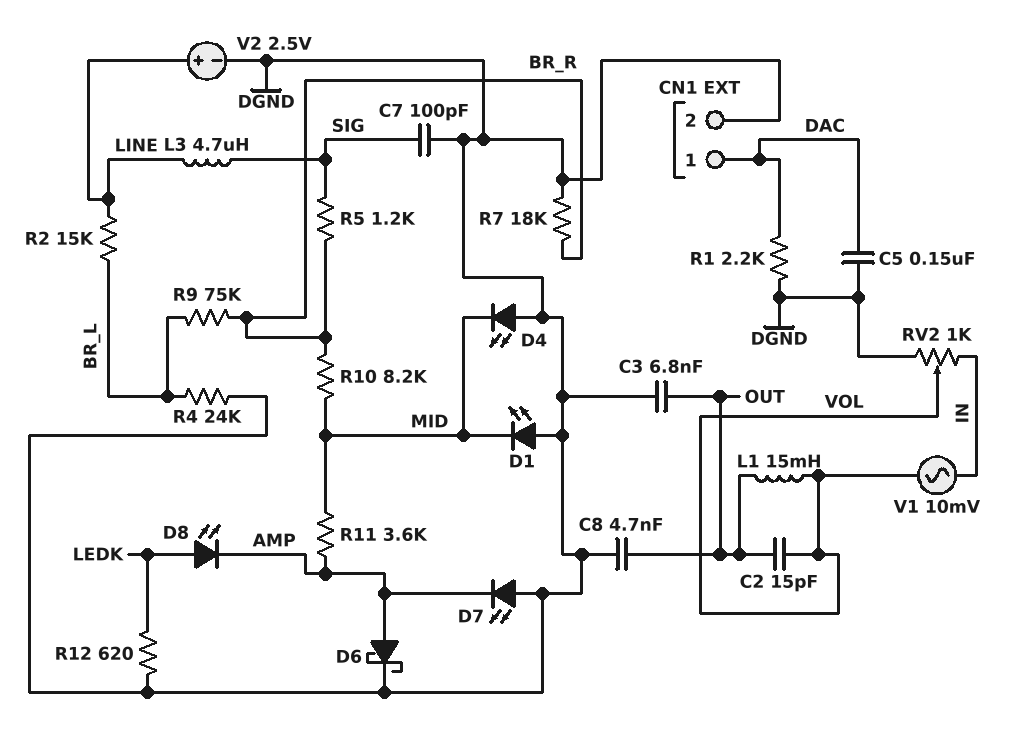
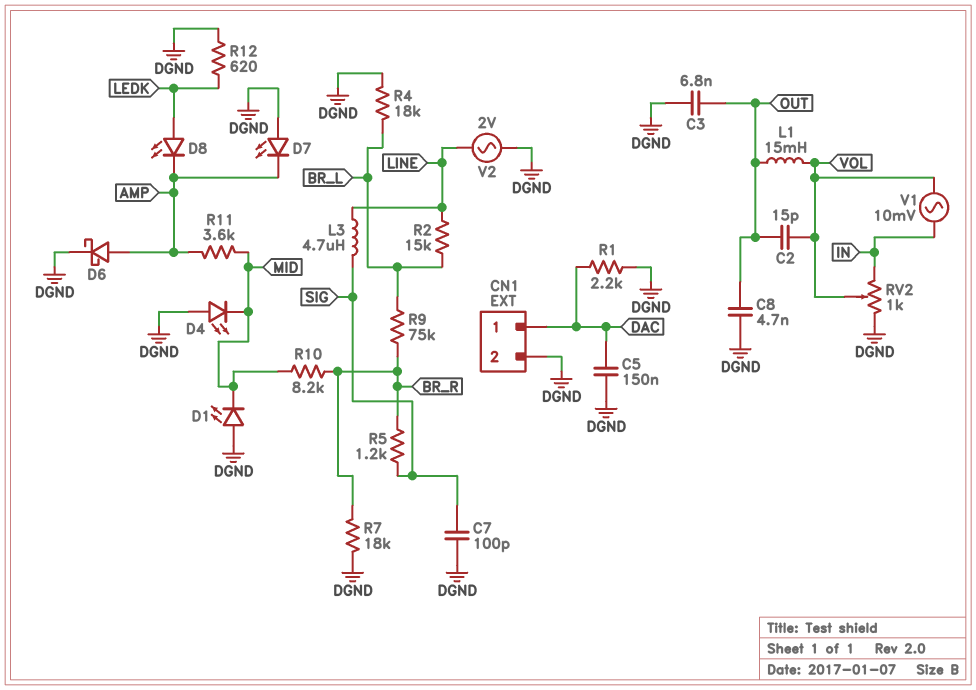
R4: 24k (BR_L, DGND) -> 18k (BR_L, DGND)
V2: 2.5V (plus LINE, minus DGND) -> AC 2V (DGND, LINE)

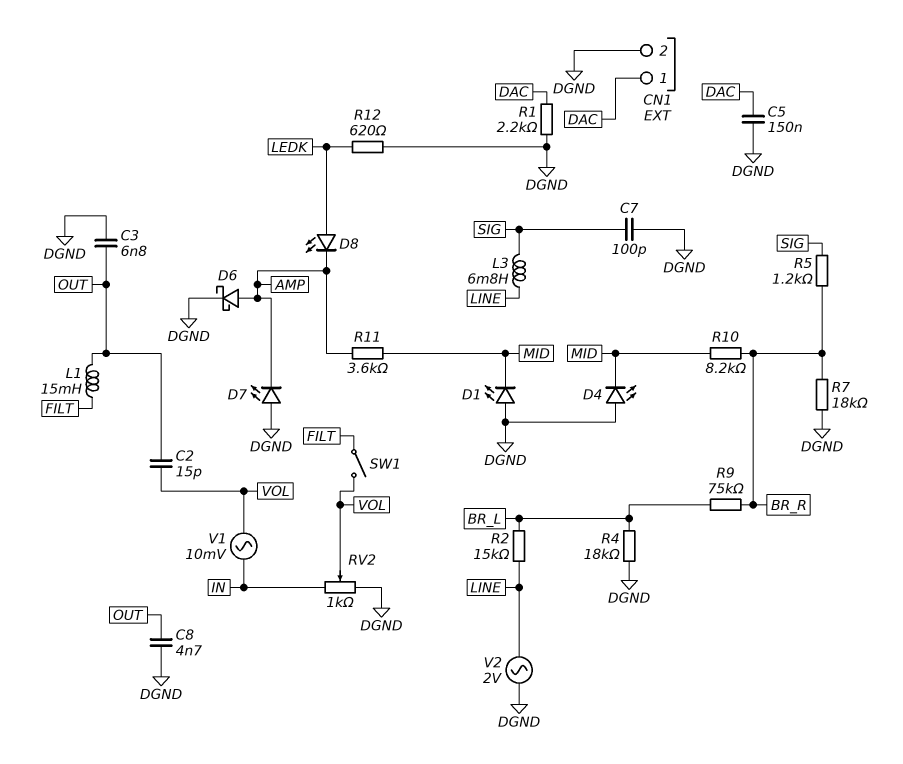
L1: 15mH (OUT, VOL) -> 15mH (FILT, OUT)
L3: 4.7uH (LINE, SIG) -> 6.8mH (LINE, SIG)
SW1: none -> switch (FILT, VOL)

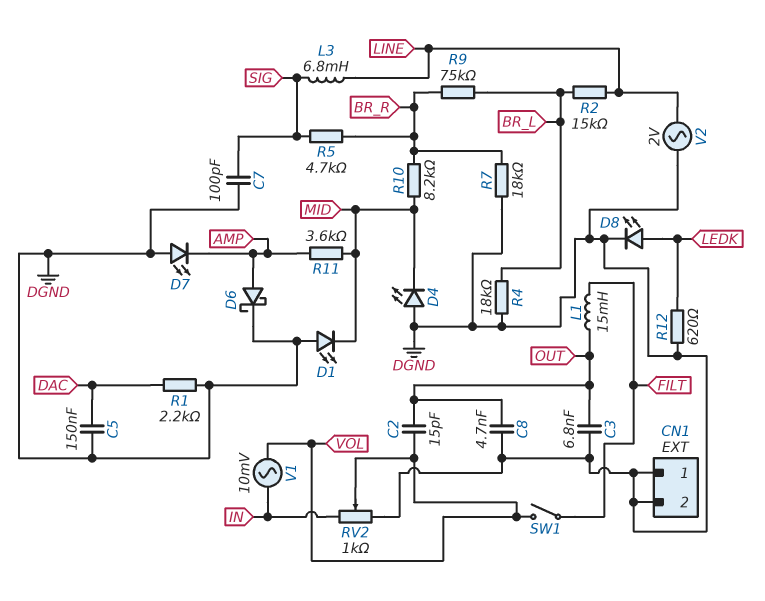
CN1 pin 1: DAC -> DGND
D8: LED (A LEDK, K AMP) -> LED (A LEDK, K DGND)
R5: 1.2k (BR_R, SIG) -> 4.7k (BR_R, SIG)

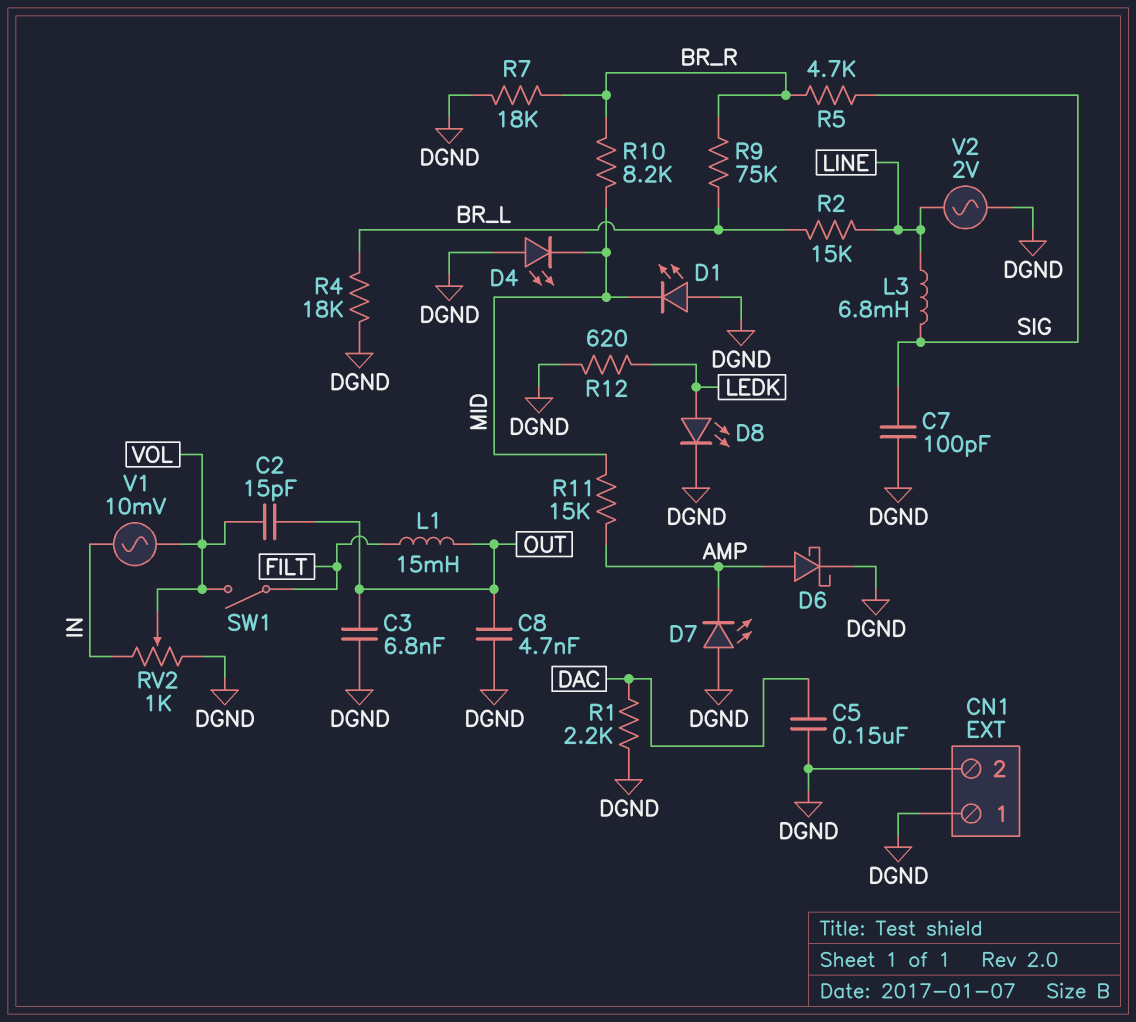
R11: 3.6k (AMP, MID) -> 15k (AMP, MID)

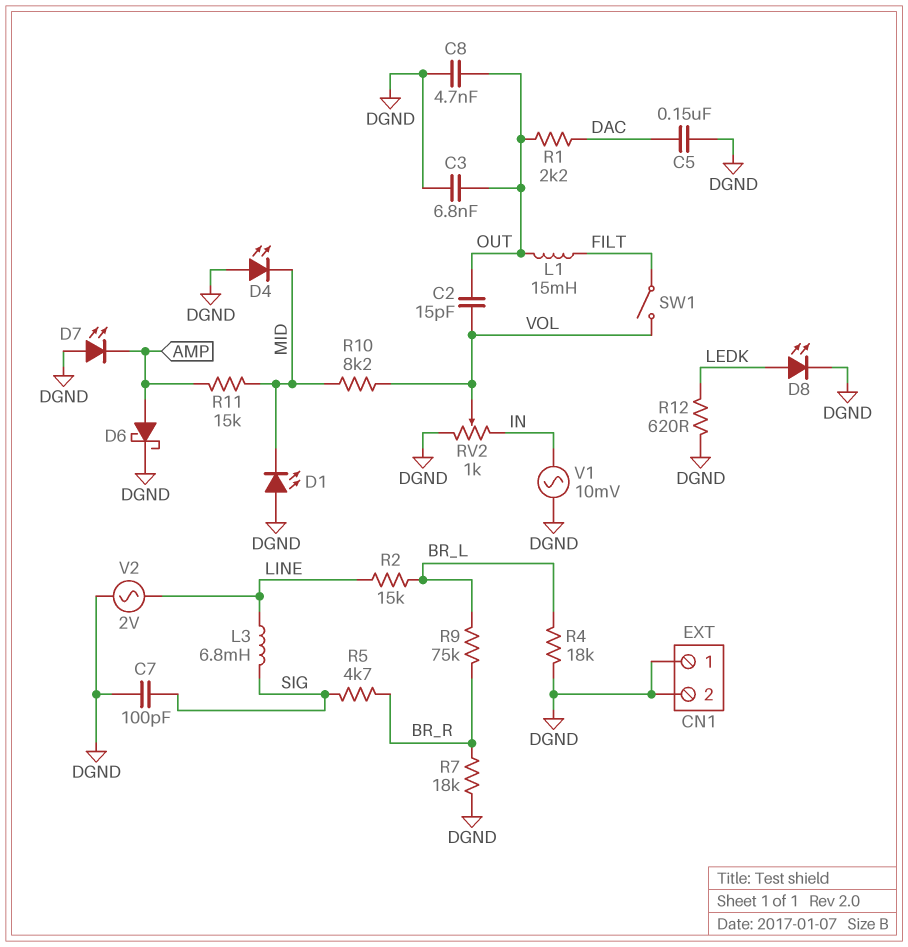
R1: 2.2k (DAC, DGND) -> 2.2k (DAC, OUT)
R10: 8.2k (BR_R, MID) -> 8.2k (MID, VOL)
V1: AC 10mV (IN, VOL) -> AC 10mV (DGND, IN)

